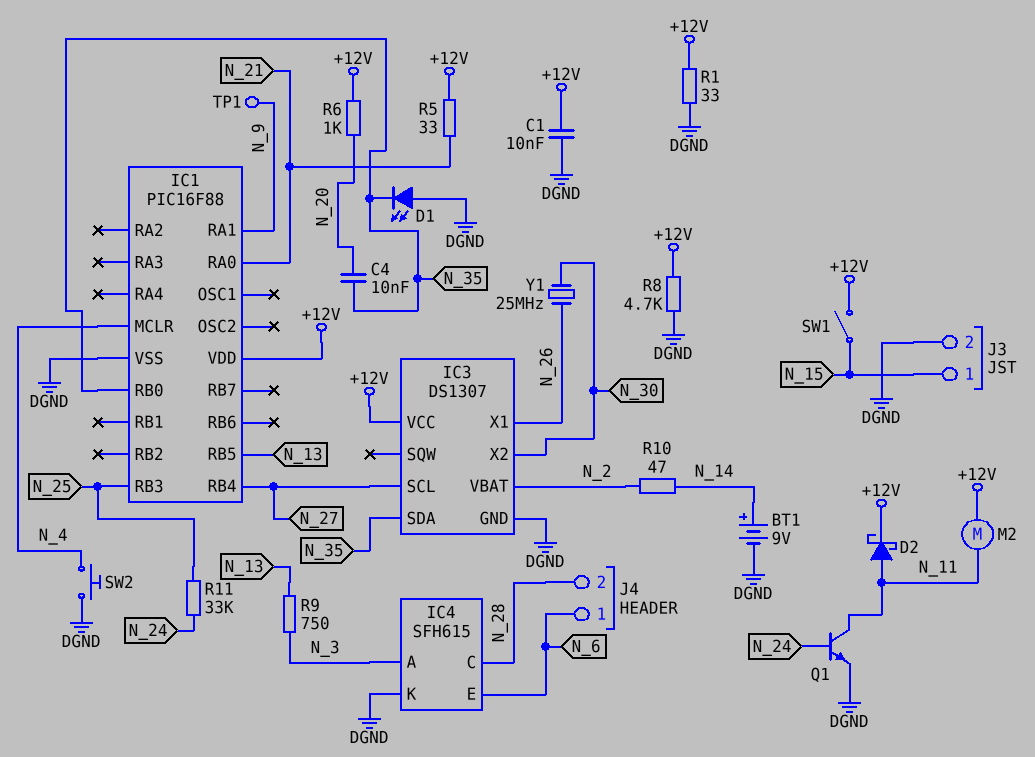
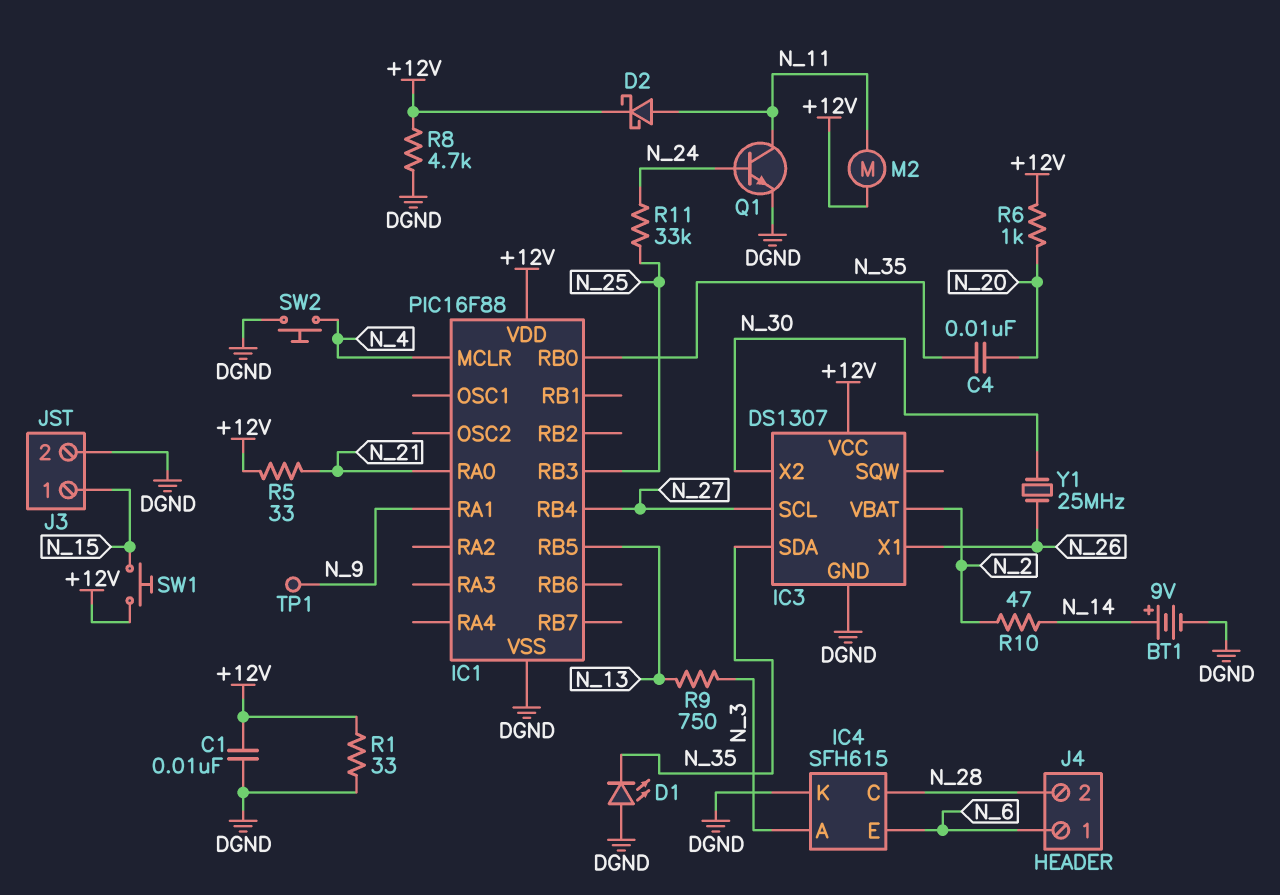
SW1: switch (+12V, N_15) -> button (+12V, N_15)

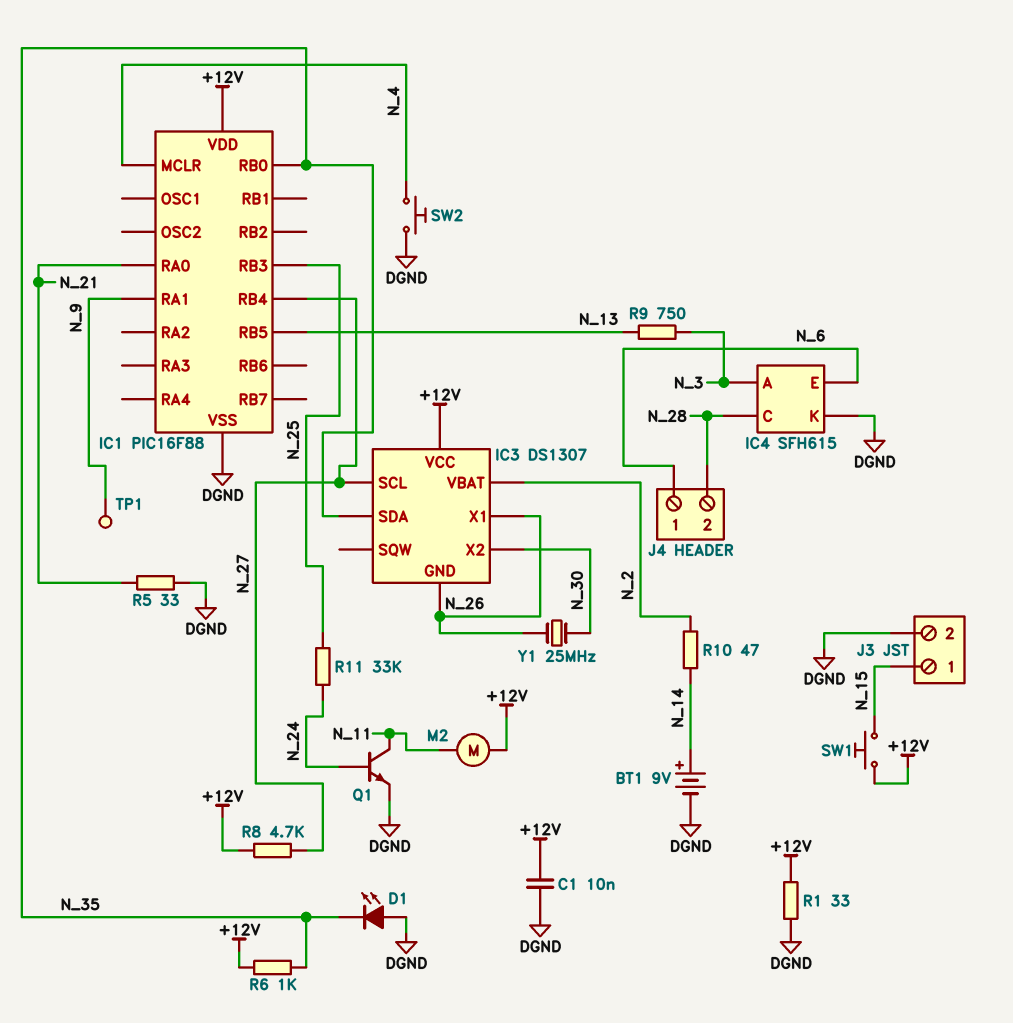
C4: 10nF (N_20, N_35) -> none
D2: schottky (A N_11, K +12V) -> none
IC3 pin GND: DGND -> N_26
R5: 33 (+12V, N_21) -> 33 (DGND, N_21)
R6: 1k (+12V, N_20) -> 1k (+12V, N_35)
R8: 4.7k (+12V, DGND) -> 4.7k (+12V, N_27)

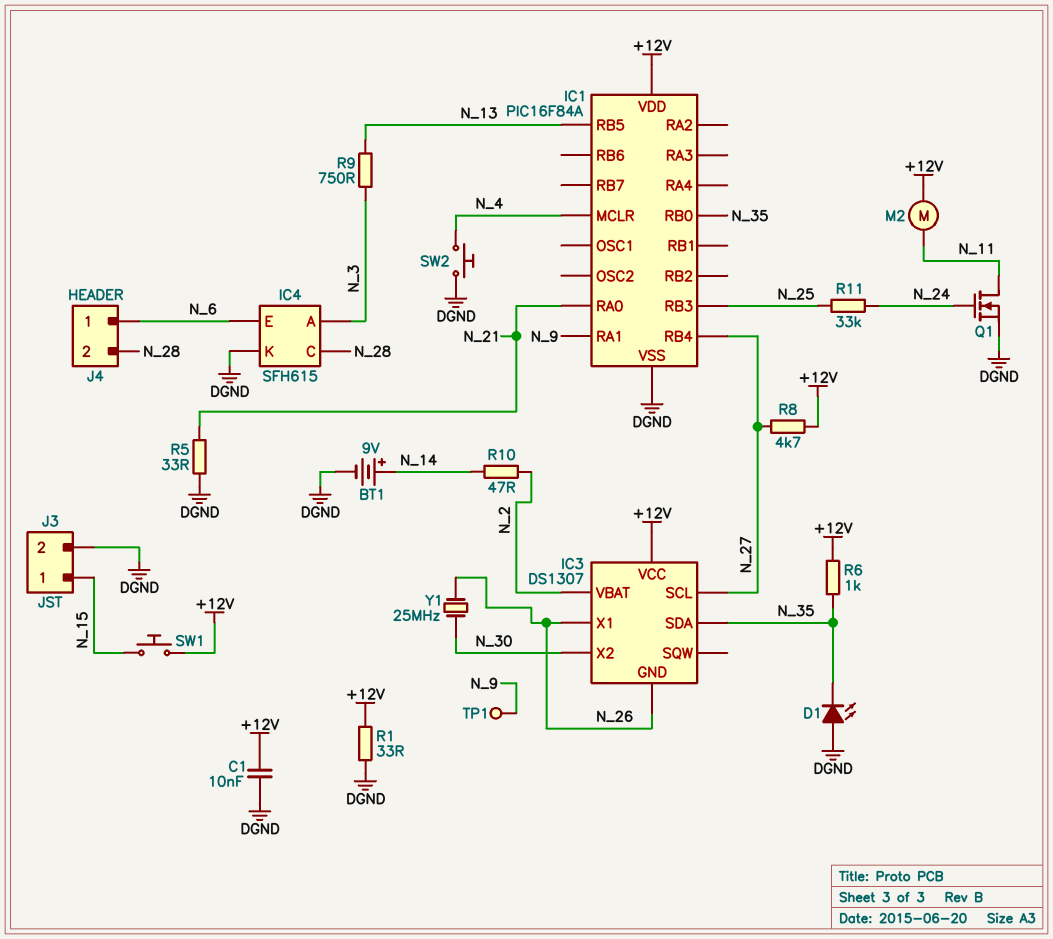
IC1: PIC16F88 -> PIC16F84A
Q1: NPN (B N_24, C N_11, E DGND) -> NMOS (G N_24, D N_11, S DGND)

